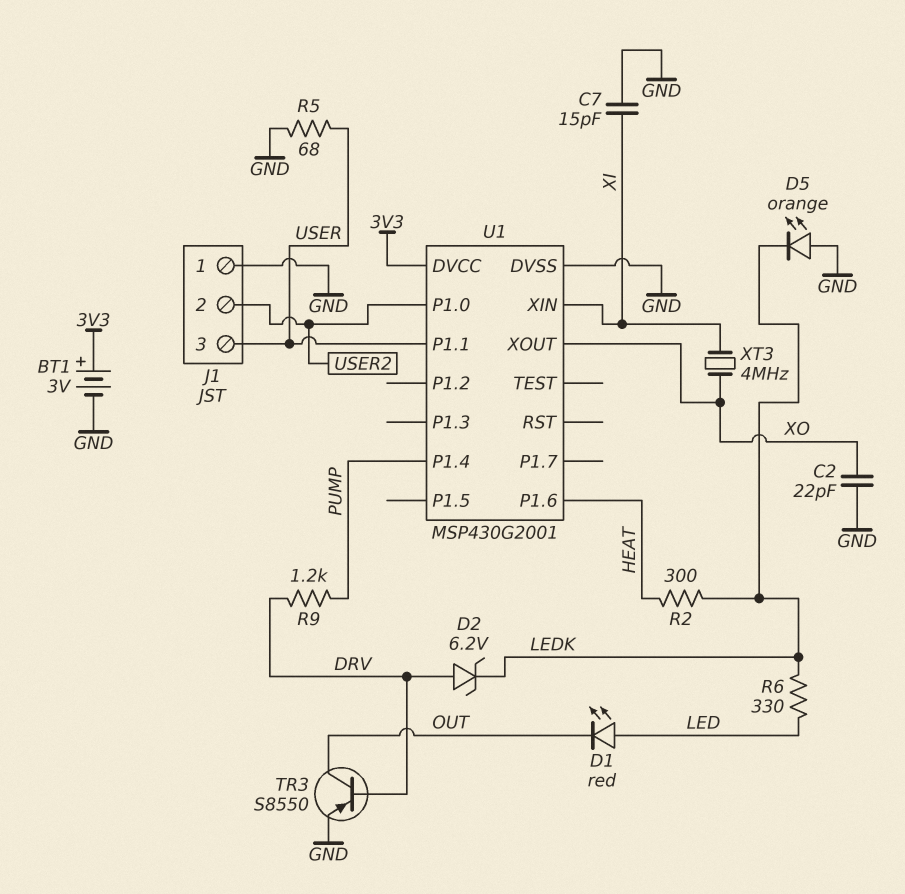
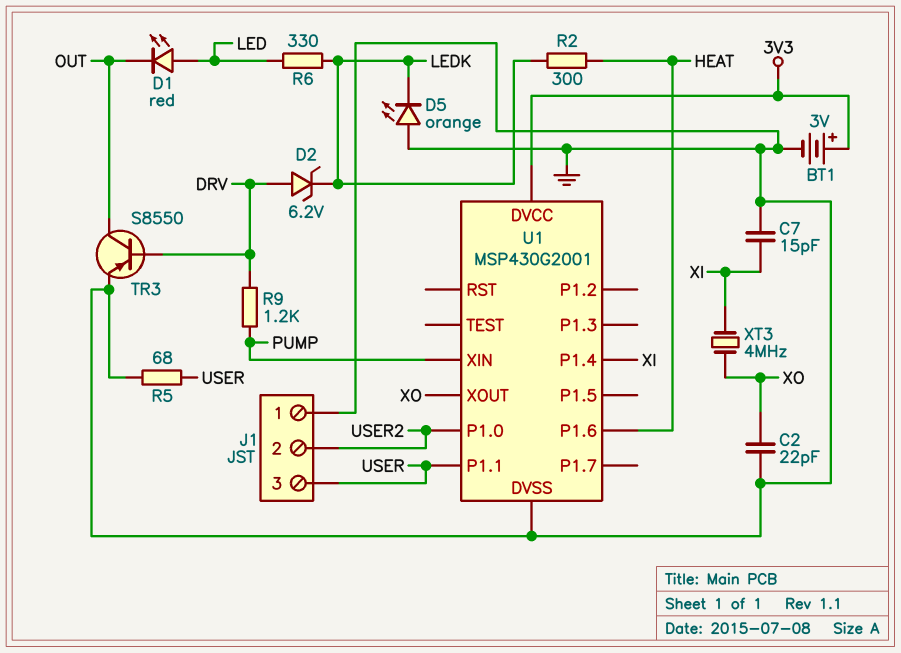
U1 pin P1.4: PUMP -> XI
U1 pin XIN: XI -> PUMP

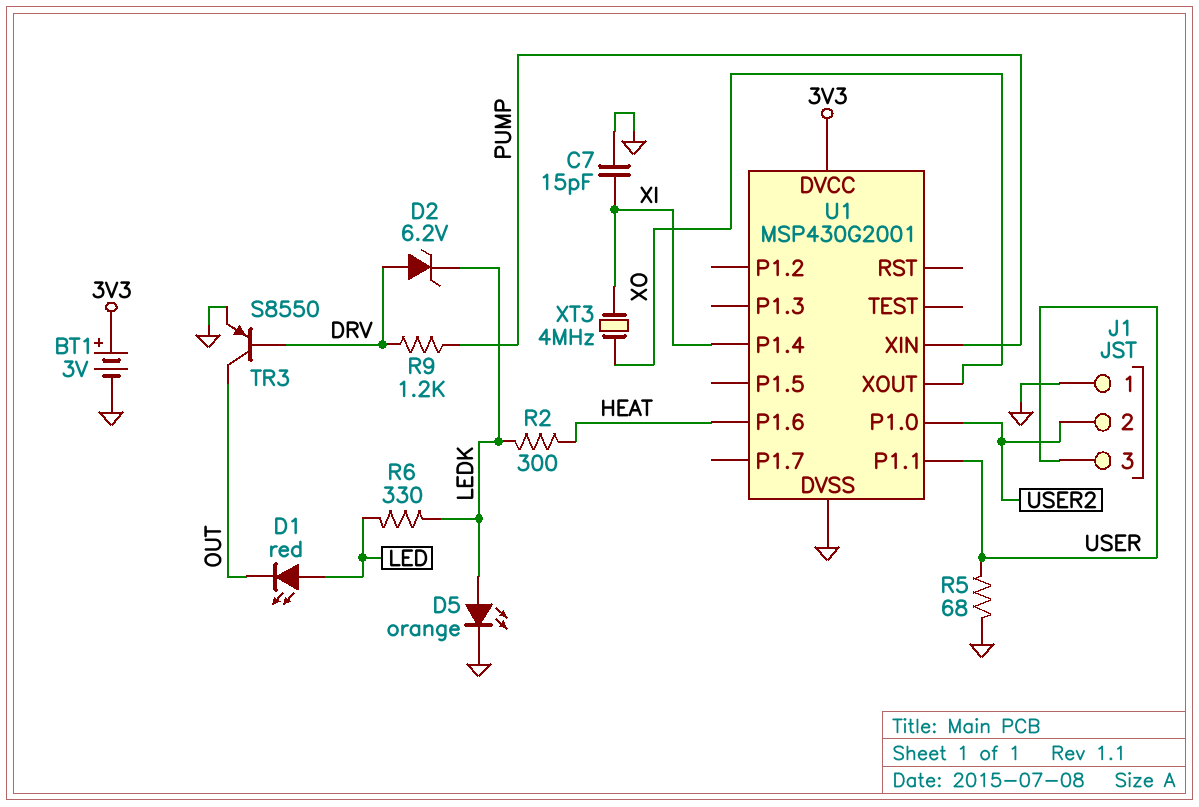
C2: 22pF (GND, XO) -> none
D5: LED orange (A GND, K LEDK) -> LED orange (A LEDK, K GND)

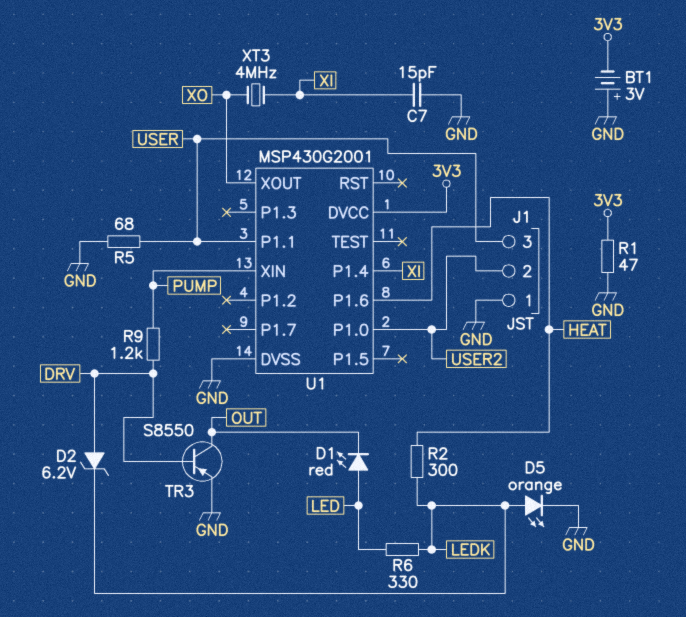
BT1: 3V (plus 3V3, minus GND) -> 3V (plus GND, minus 3V3)
R1: none -> 47 (3V3, GND)

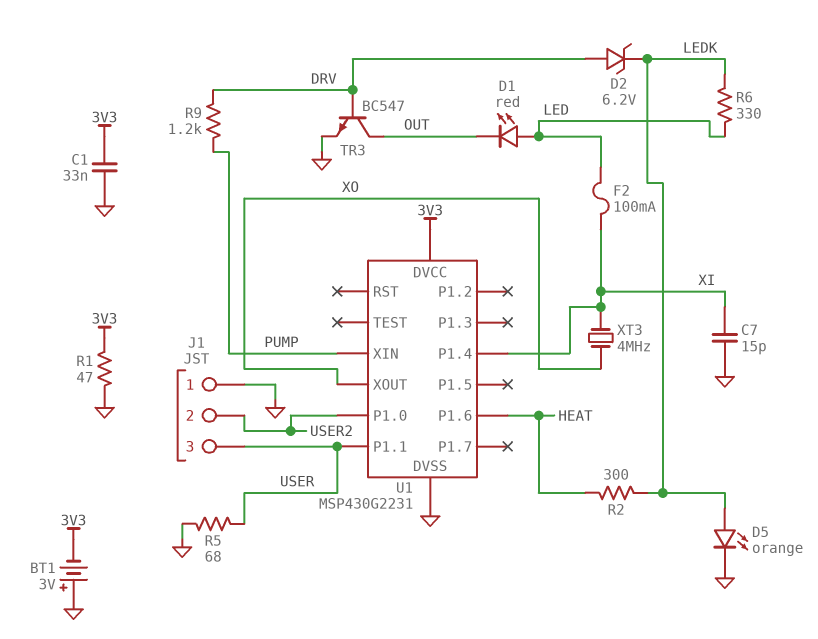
C1: none -> 33nF (3V3, GND)
F2: none -> 100mA (LED, XI)
TR3: PNP S8550 (B DRV, C OUT, E GND) -> NPN BC547 (B DRV, C OUT, E GND)
U1: MSP430G2001 -> MSP430G2231

